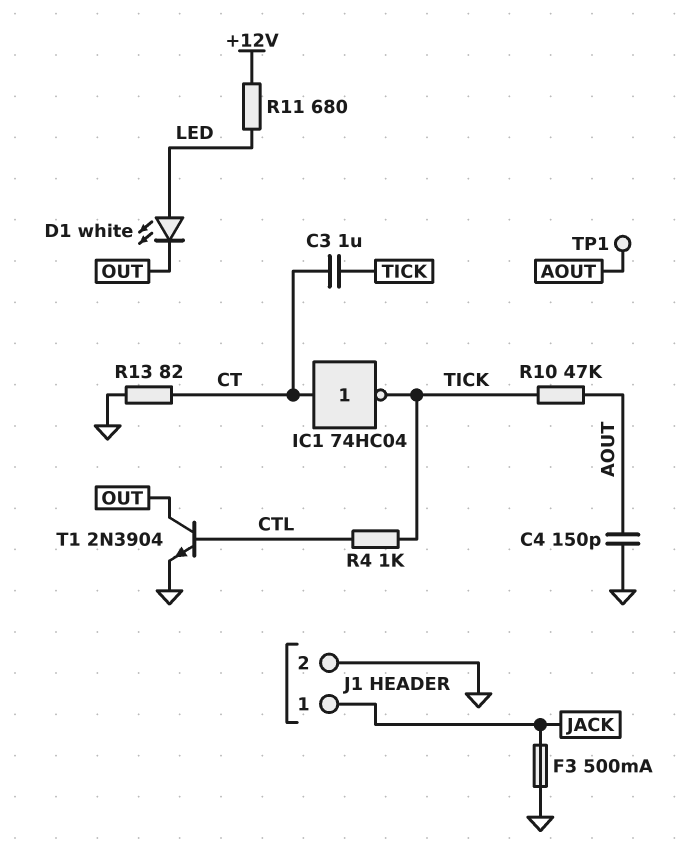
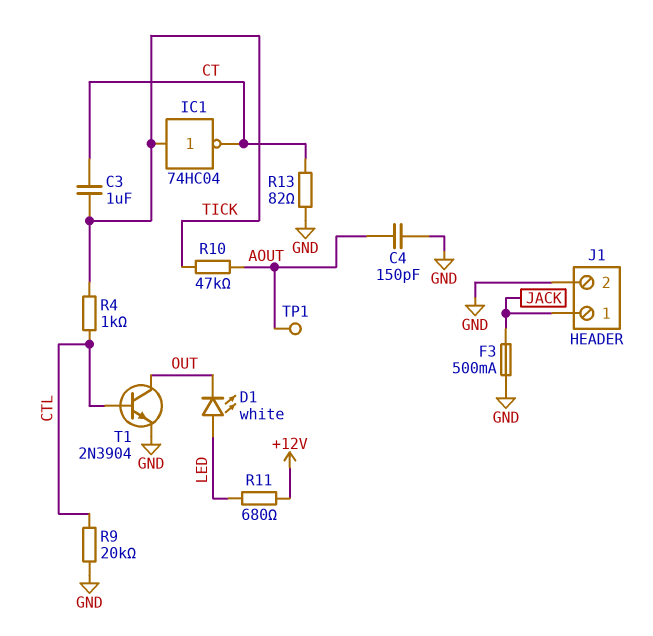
IC1: NOT 74HC04 (in CT, out TICK) -> NOT 74HC04 (in TICK, out CT)
R9: none -> 20k (CTL, GND)

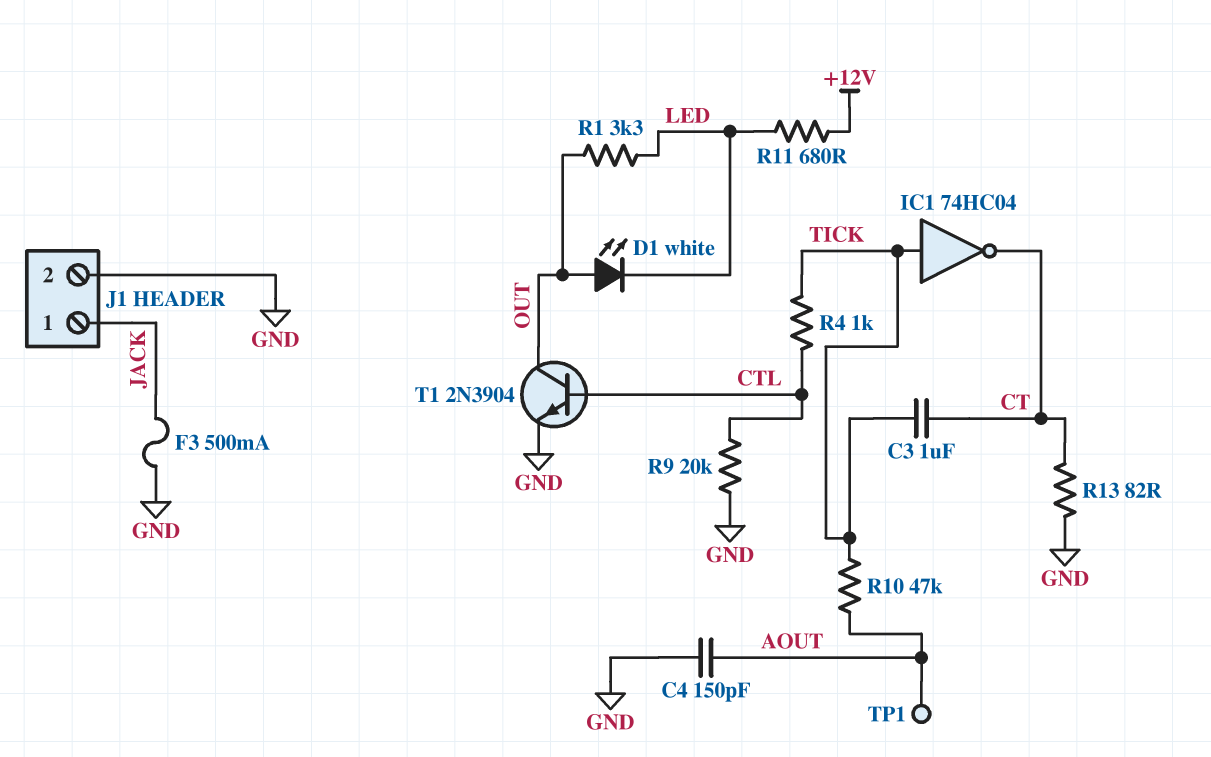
D1: LED white (A LED, K OUT) -> LED white (A OUT, K LED)
R1: none -> 3.3k (LED, OUT)

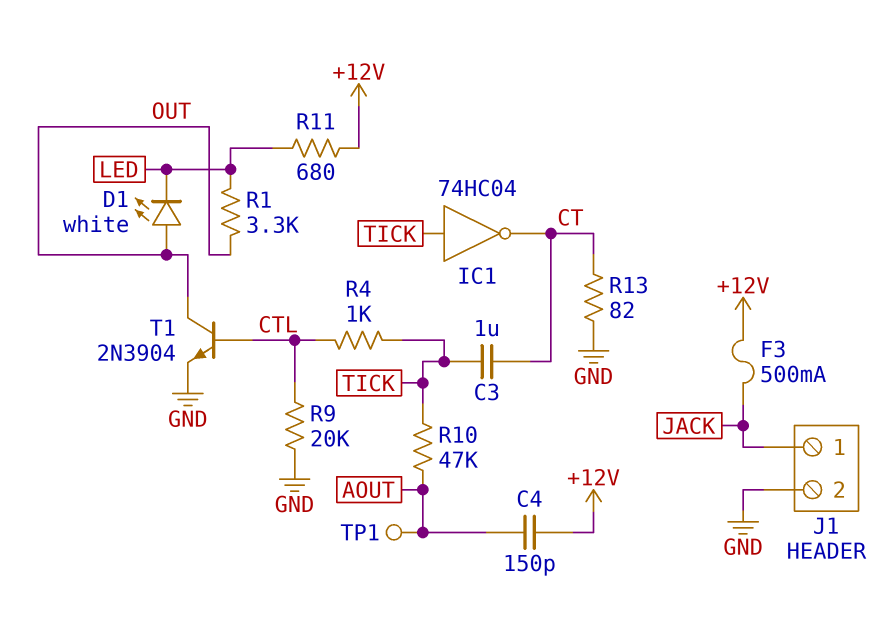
C4: 150pF (AOUT, GND) -> 150pF (+12V, AOUT)
F3: 500mA (GND, JACK) -> 500mA (+12V, JACK)

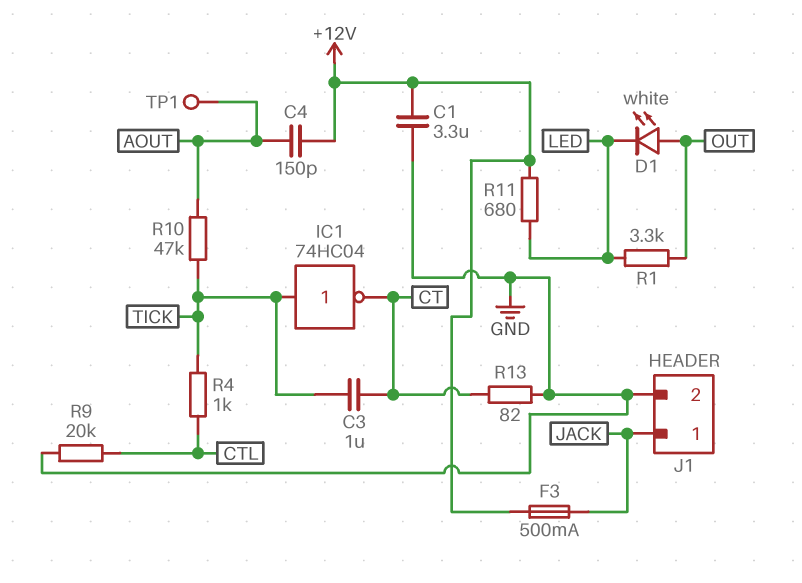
C1: none -> 3.3uF (+12V, GND)
T1: NPN 2N3904 (B CTL, C OUT, E GND) -> none

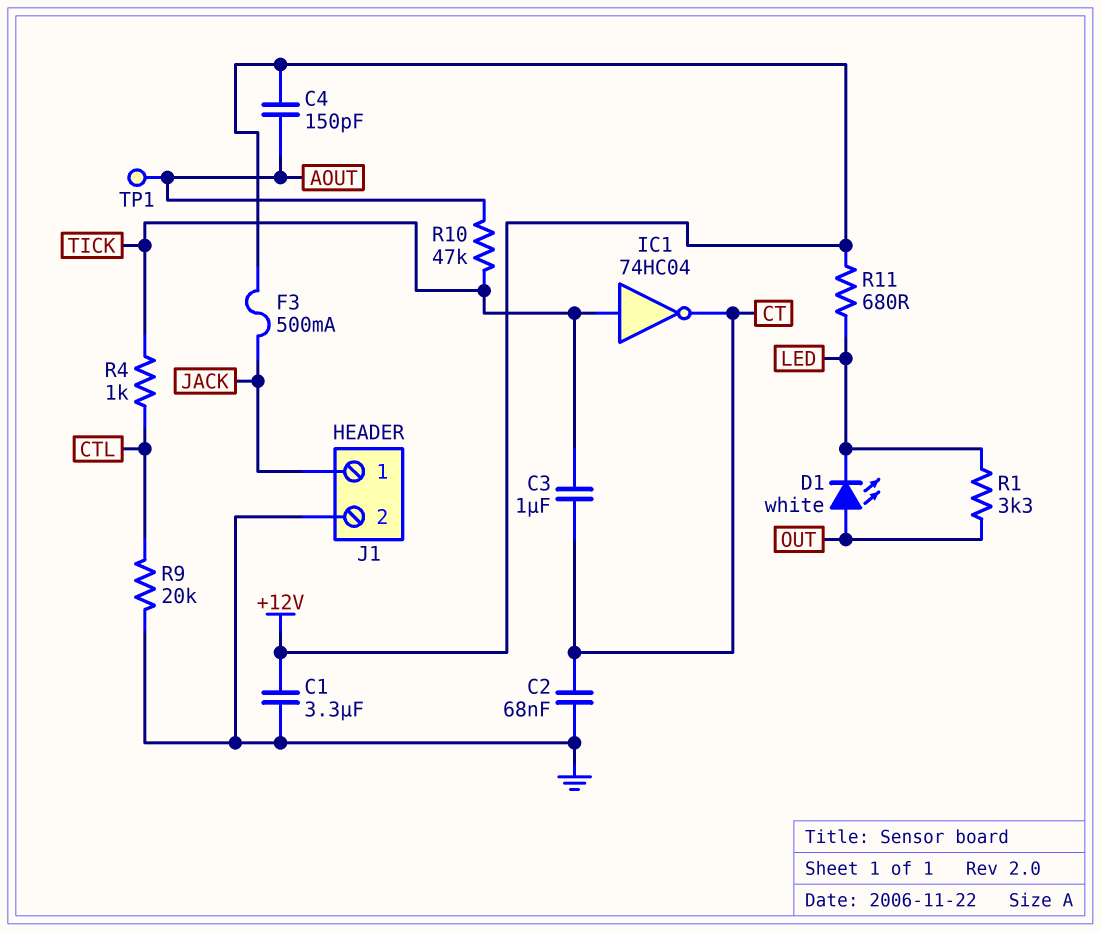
C2: none -> 68nF (CT, GND)
R13: 82 (CT, GND) -> none

